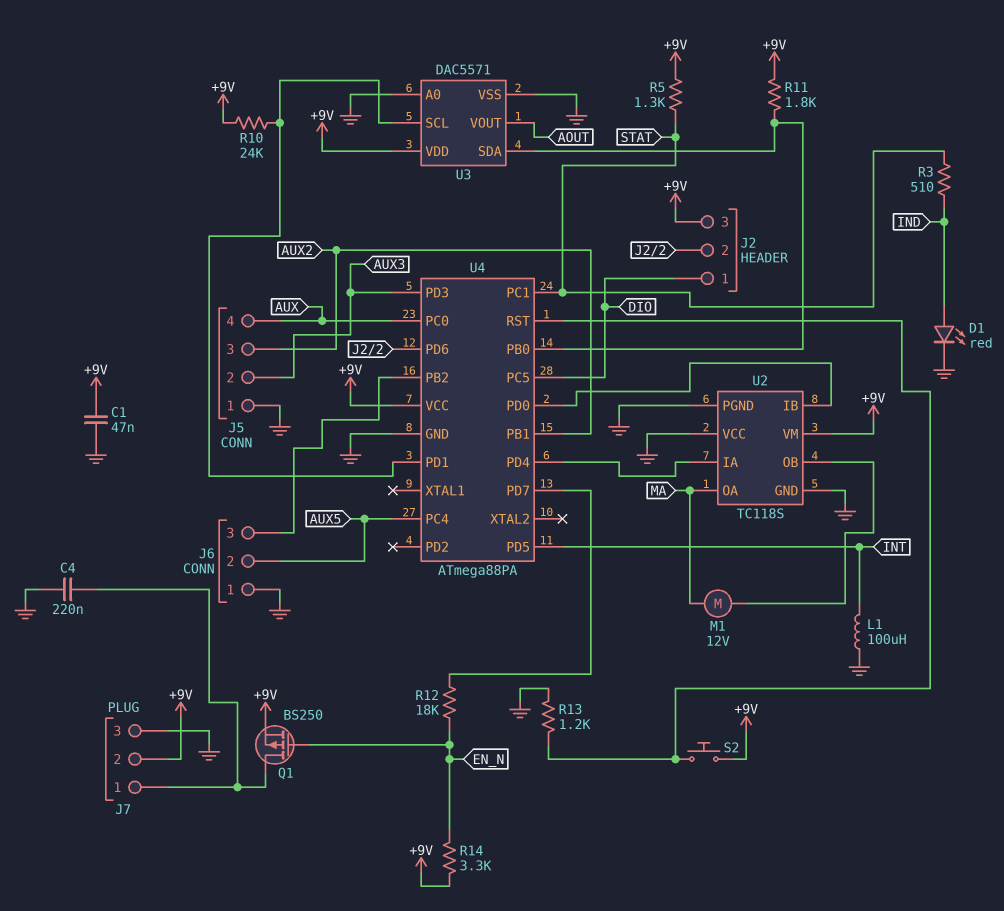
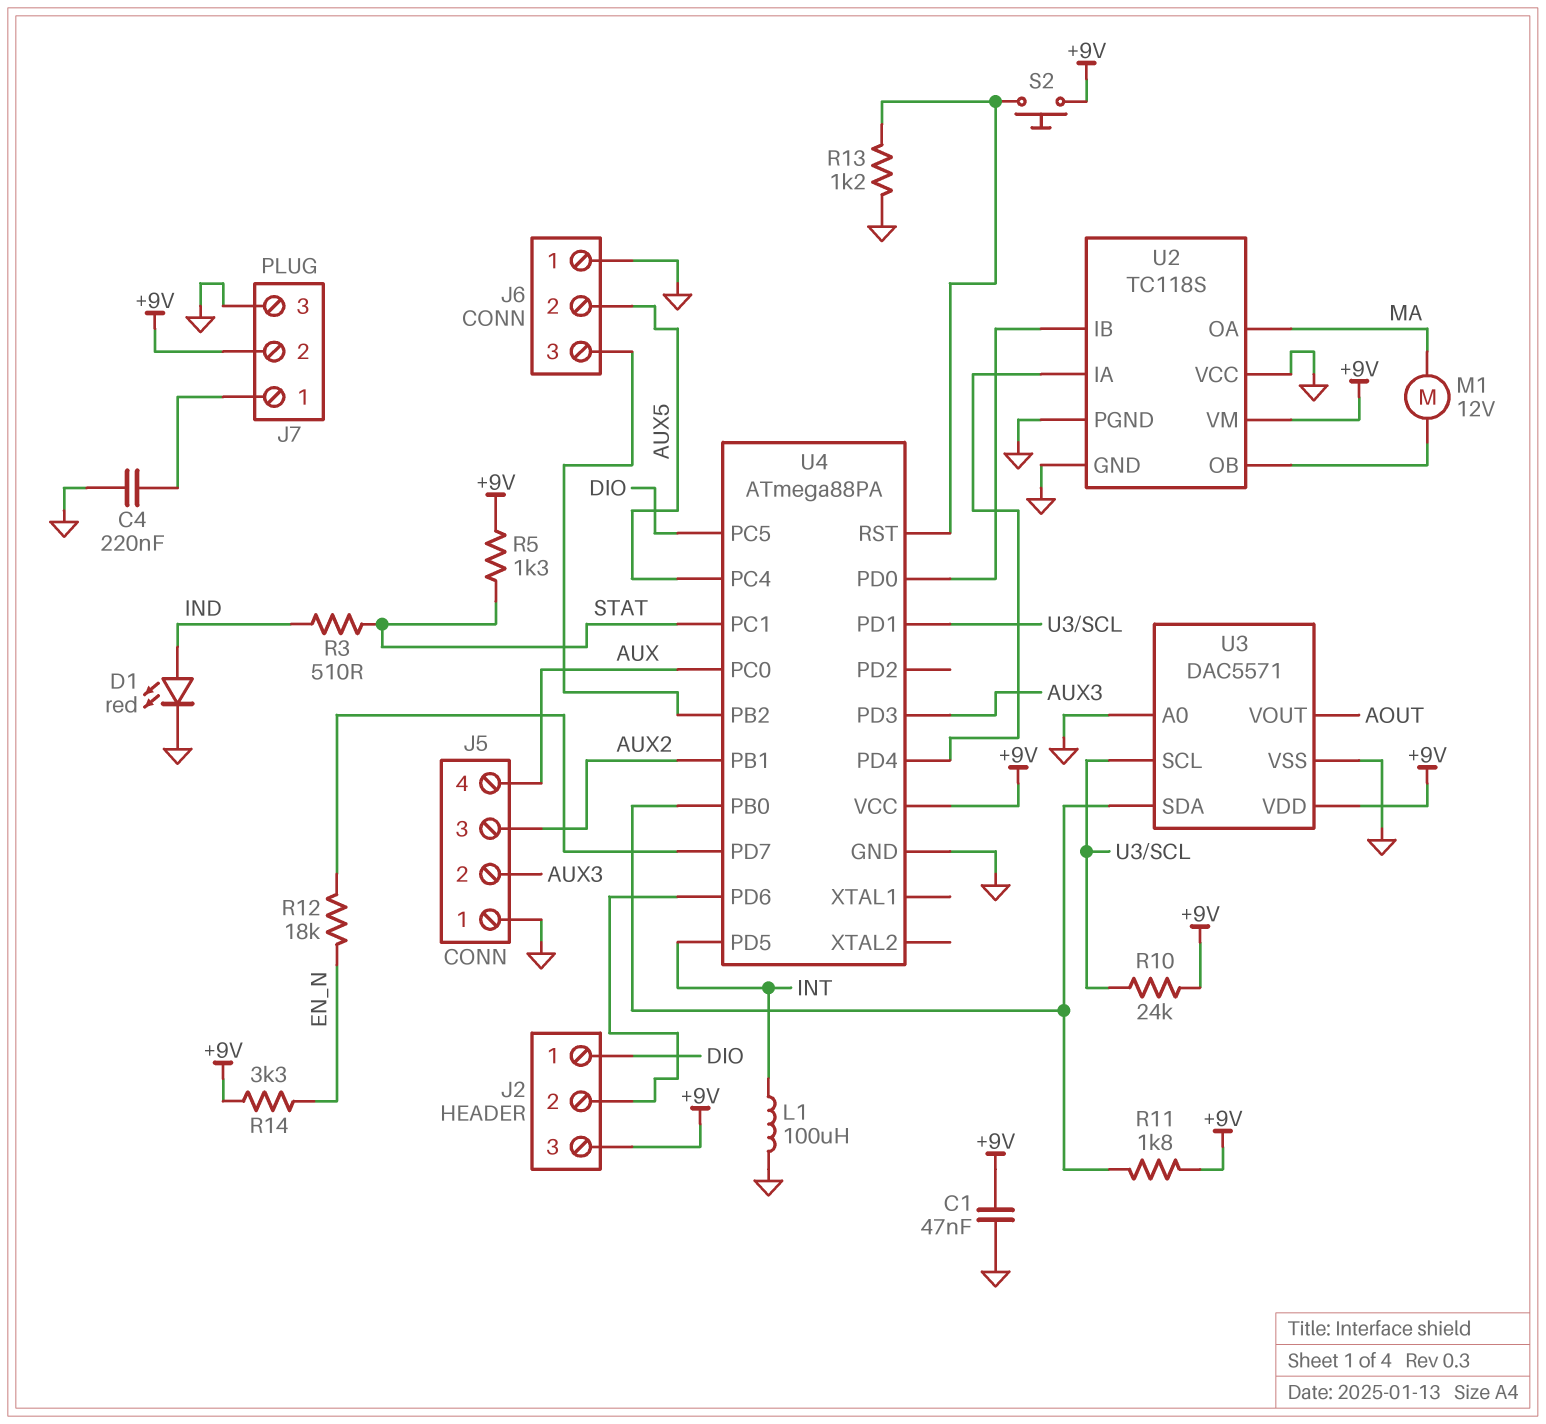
Q1: PMOS BS250 (G EN_N, D J7/1, S +9V) -> none

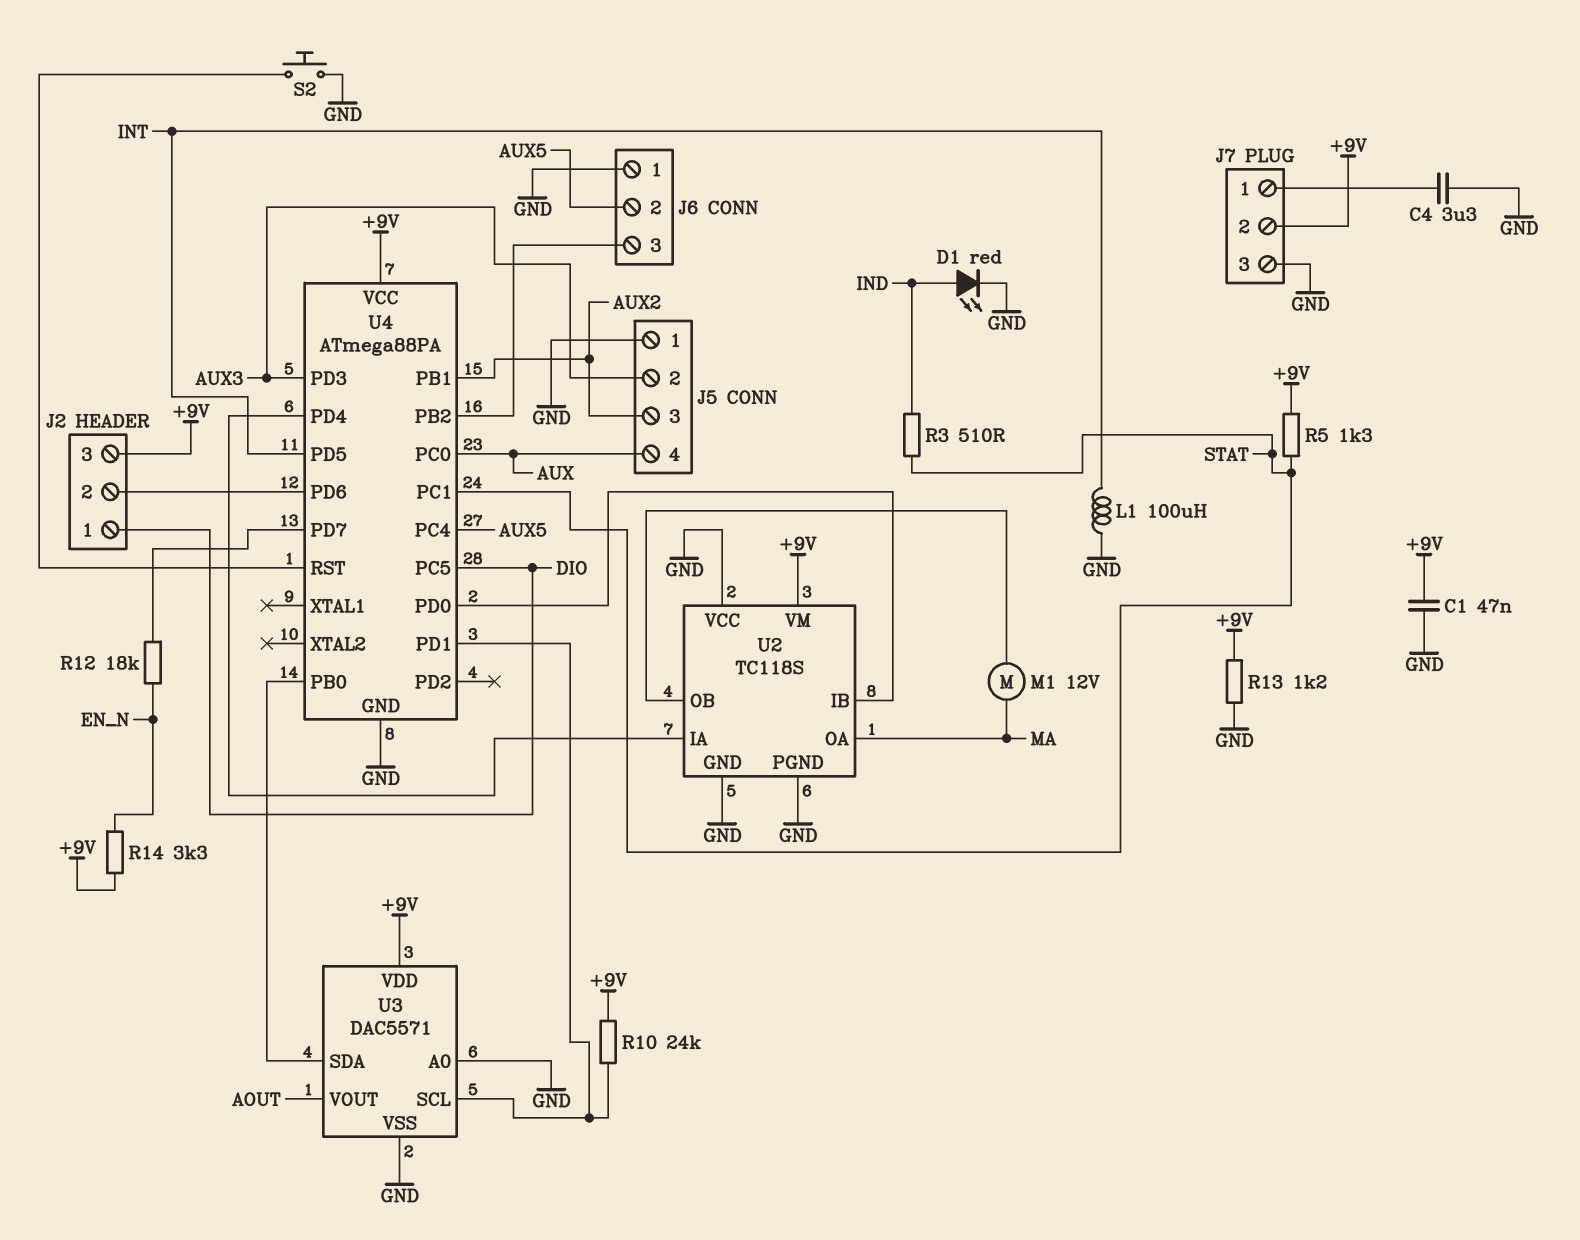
C4: 220nF (GND, J7/1) -> 3.3uF (GND, J7/1)
R11: 1.8k (+9V, U3/SDA) -> none
R13: 1.2k (GND, U4/RST) -> 1.2k (+9V, GND)
S2: button (+9V, U4/RST) -> button (GND, U4/RST)

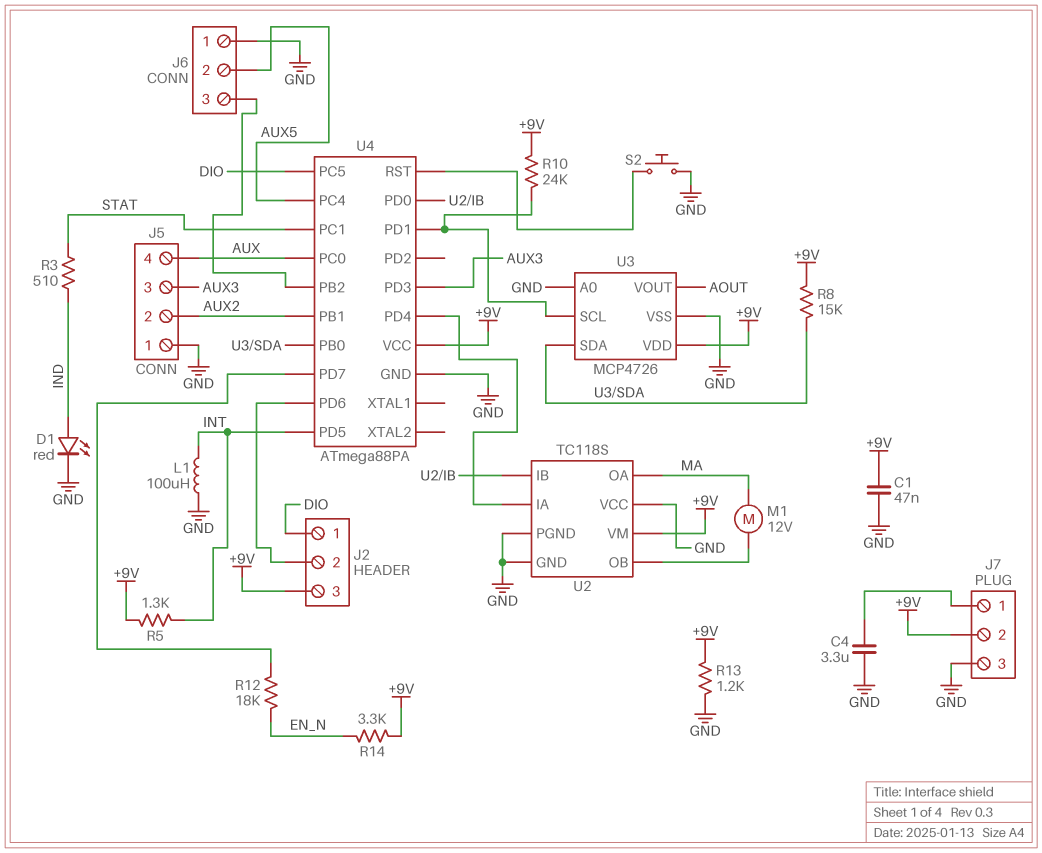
J5 pin 2: AUX3 -> AUX2
J5 pin 3: AUX2 -> AUX3
R5: 1.3k (+9V, STAT) -> 1.3k (+9V, INT)
R8: none -> 15k (+9V, U3/SDA)
U3: DAC5571 -> MCP4726

